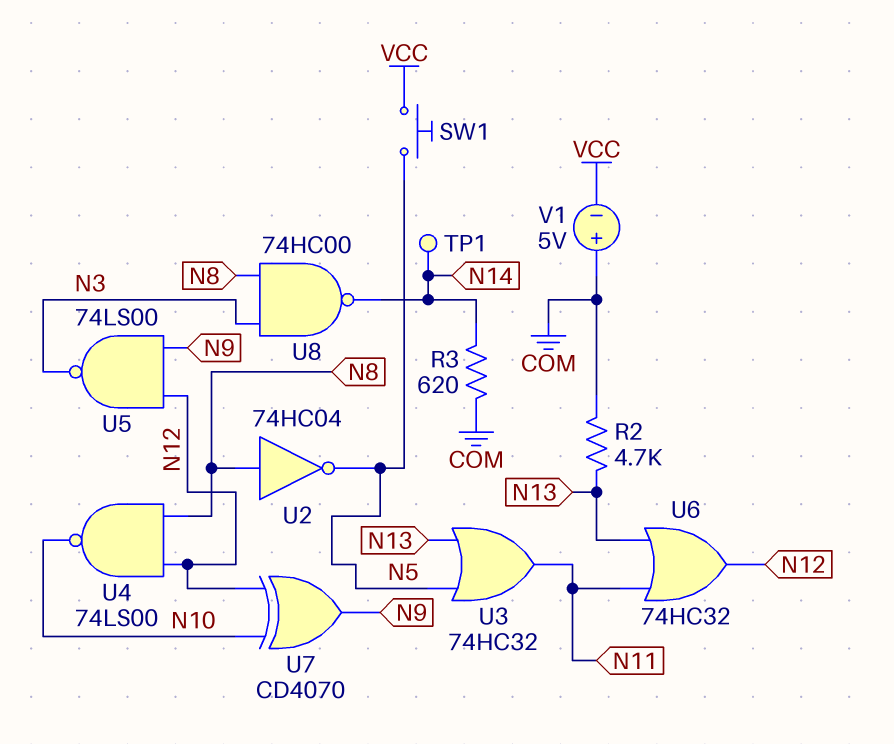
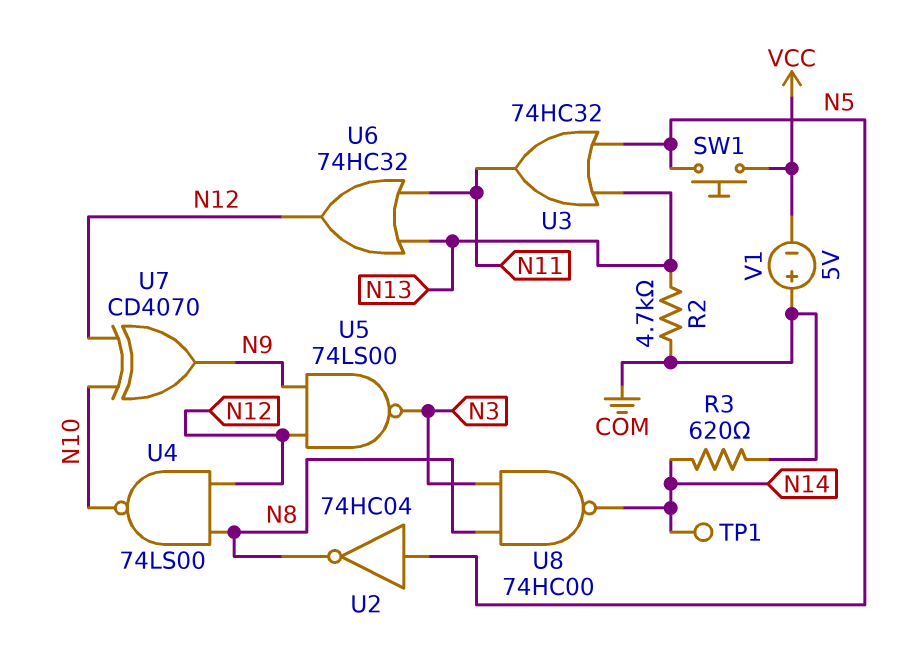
U2: NOT 74HC04 (in N8, out N5) -> NOT 74HC04 (in N5, out N8)

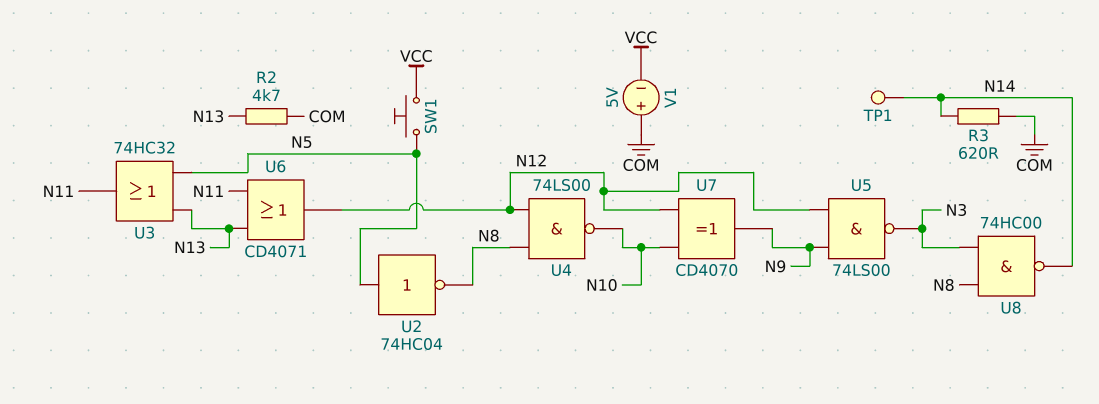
U6: OR 74HC32 (in N11, in N13, out N12) -> OR CD4071 (in N11, in N13, out N12)

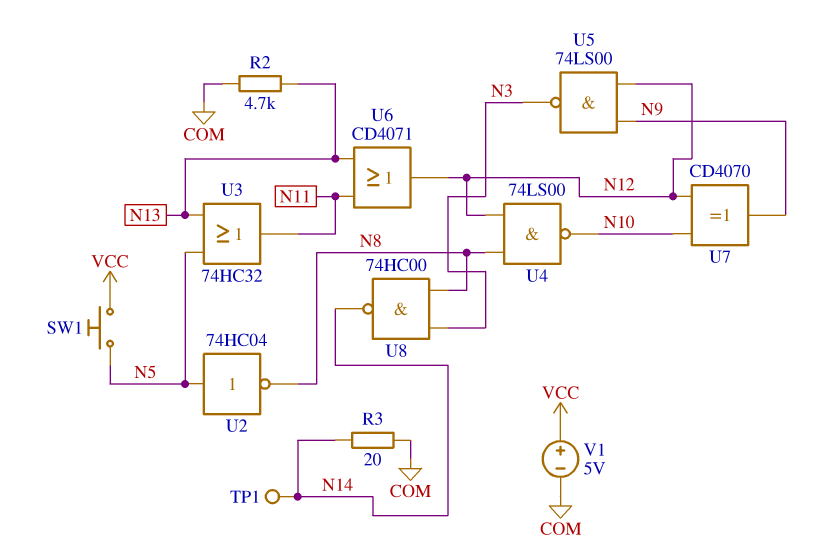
R3: 620 (COM, N14) -> 20 (COM, N14)
V1: 5V (plus COM, minus VCC) -> 5V (plus VCC, minus COM)

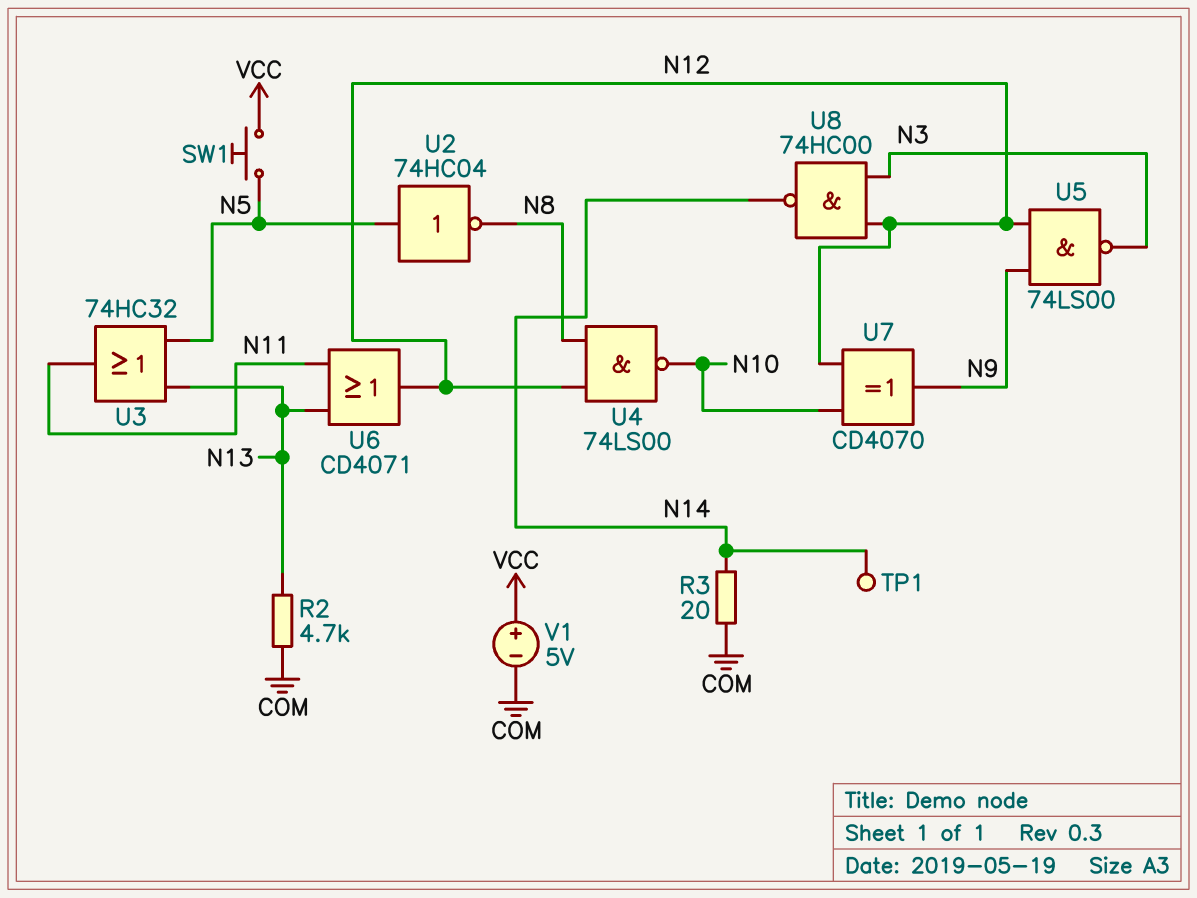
U8: NAND 74HC00 (in N3, in N8, out N14) -> NAND 74HC00 (in N3, in N12, out N14)

